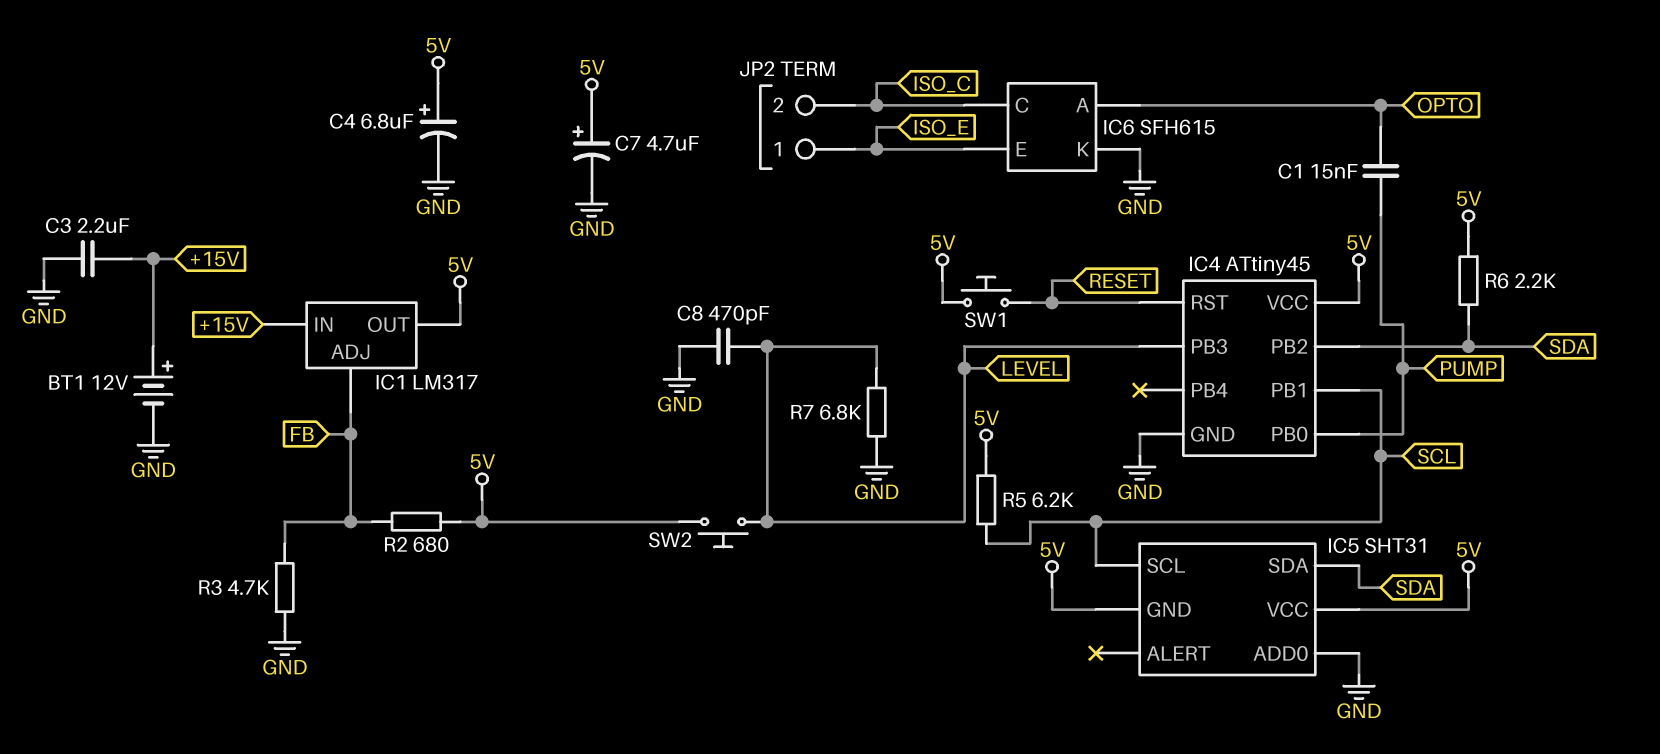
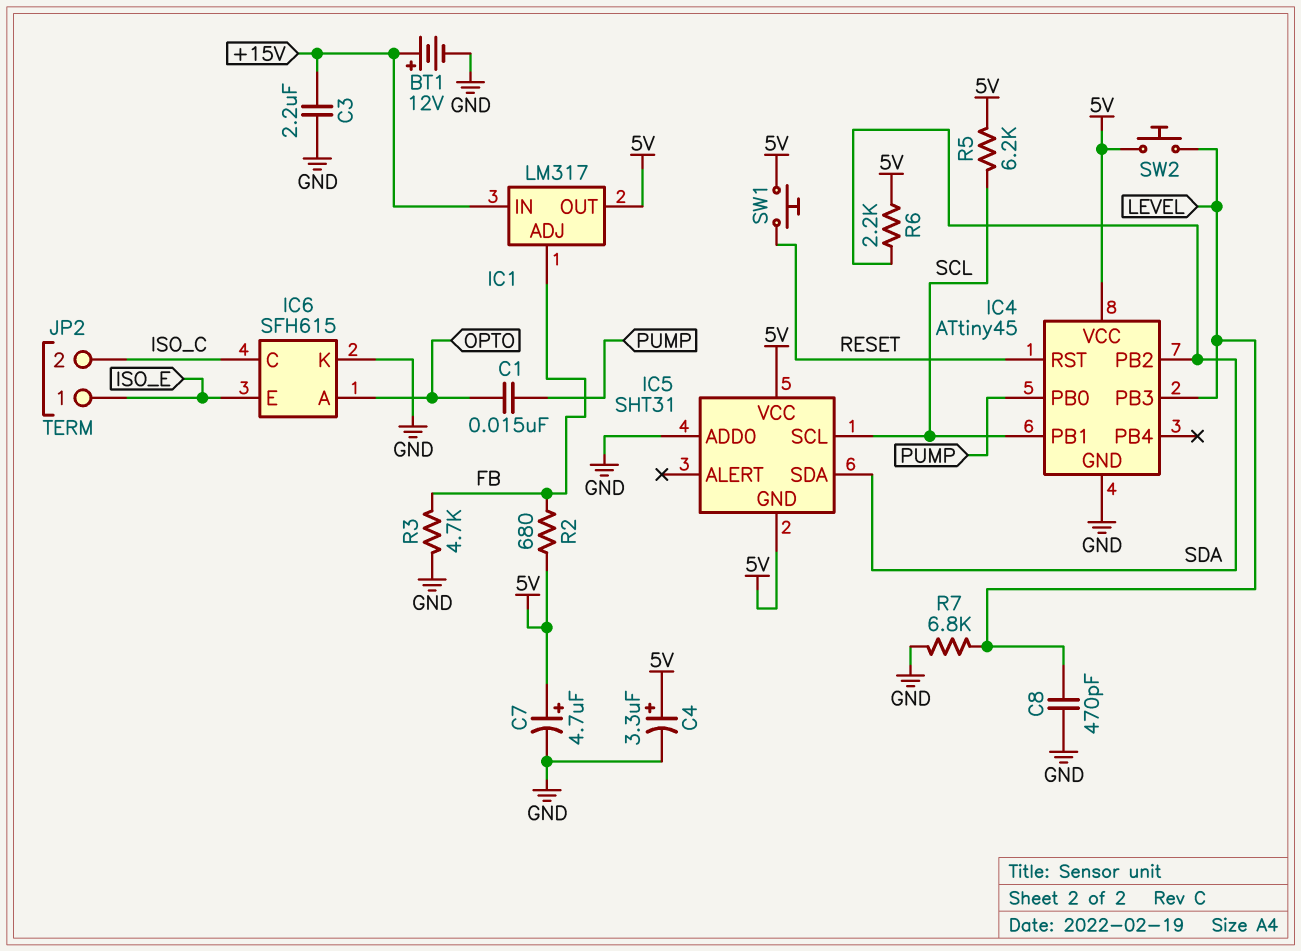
C4: 6.8uF (plus 5V, minus GND) -> 3.3uF (plus 5V, minus GND)

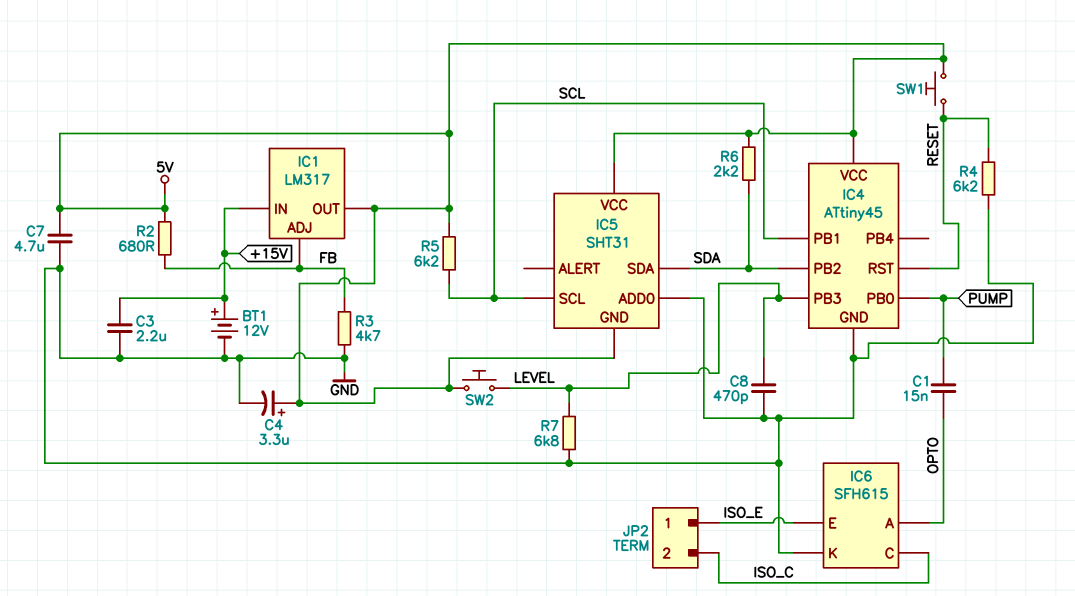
C7: 4.7uF (plus 5V, minus GND) -> 4.7uF (5V, GND)
R4: none -> 6.2k (GND, RESET)

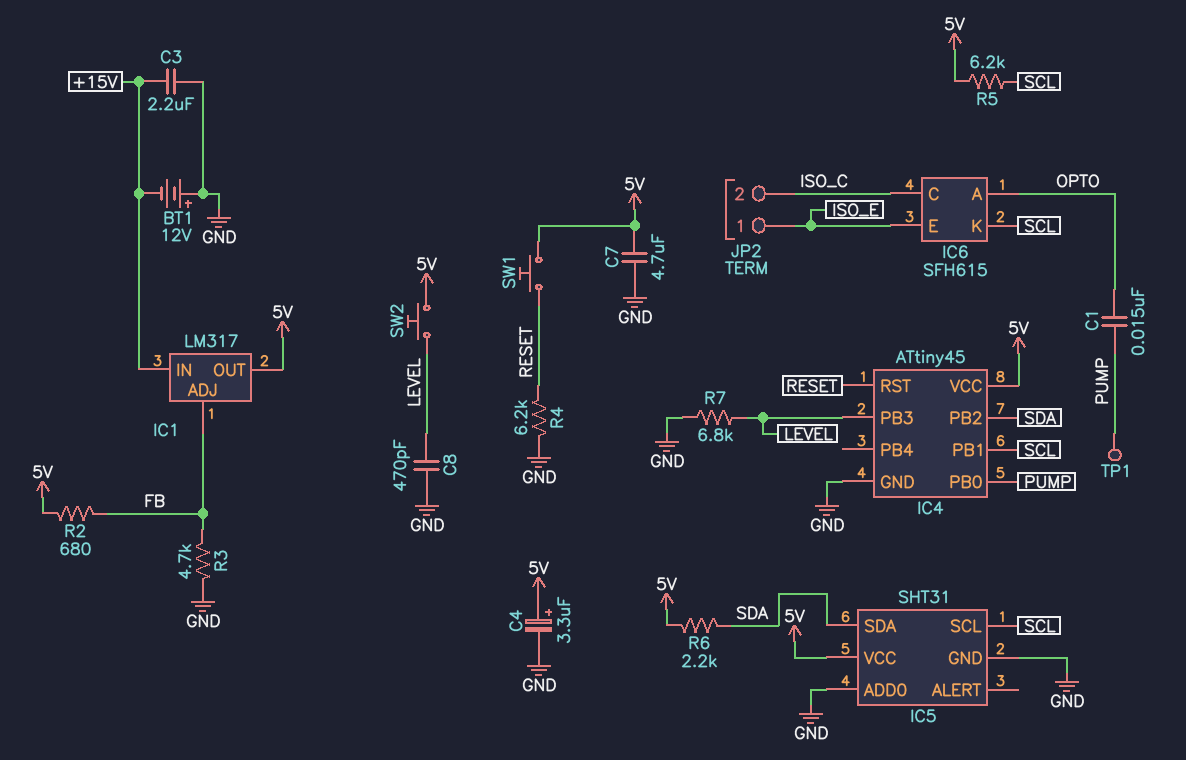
BT1: 12V (plus +15V, minus GND) -> 12V (plus GND, minus +15V)
IC5 pin GND: 5V -> GND
IC6 pin K: GND -> SCL
TP1: none -> test point (PUMP)

